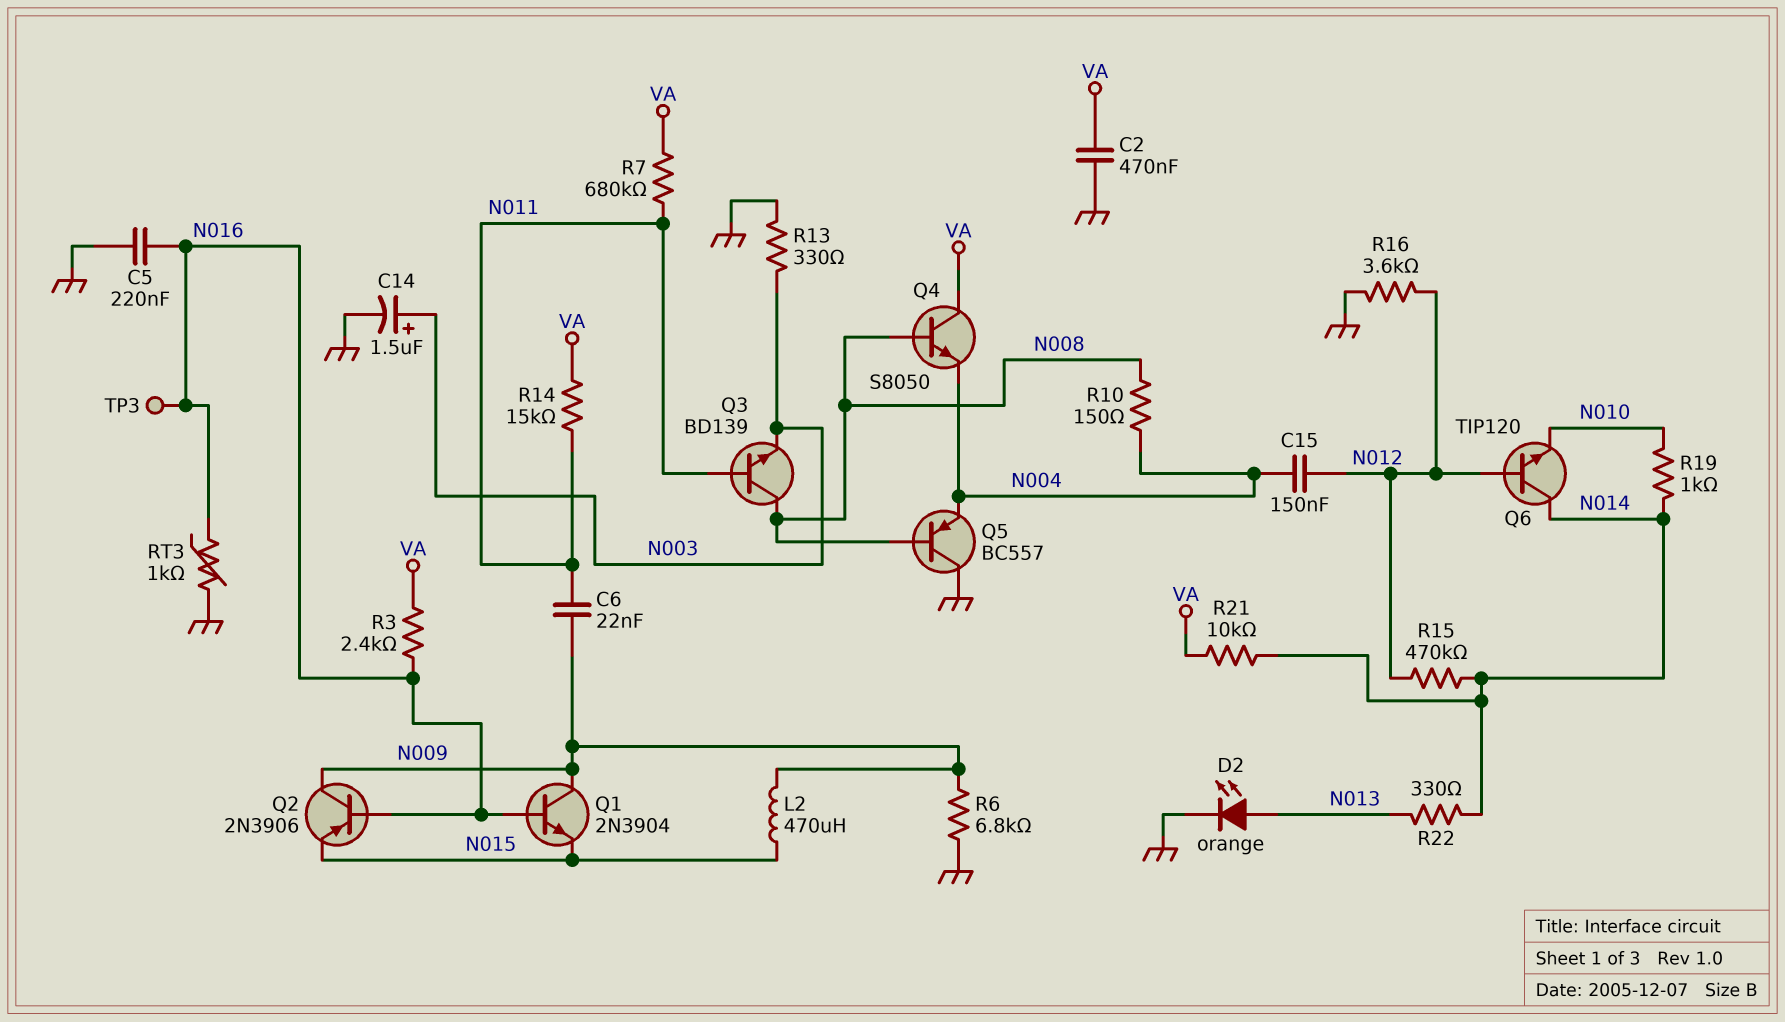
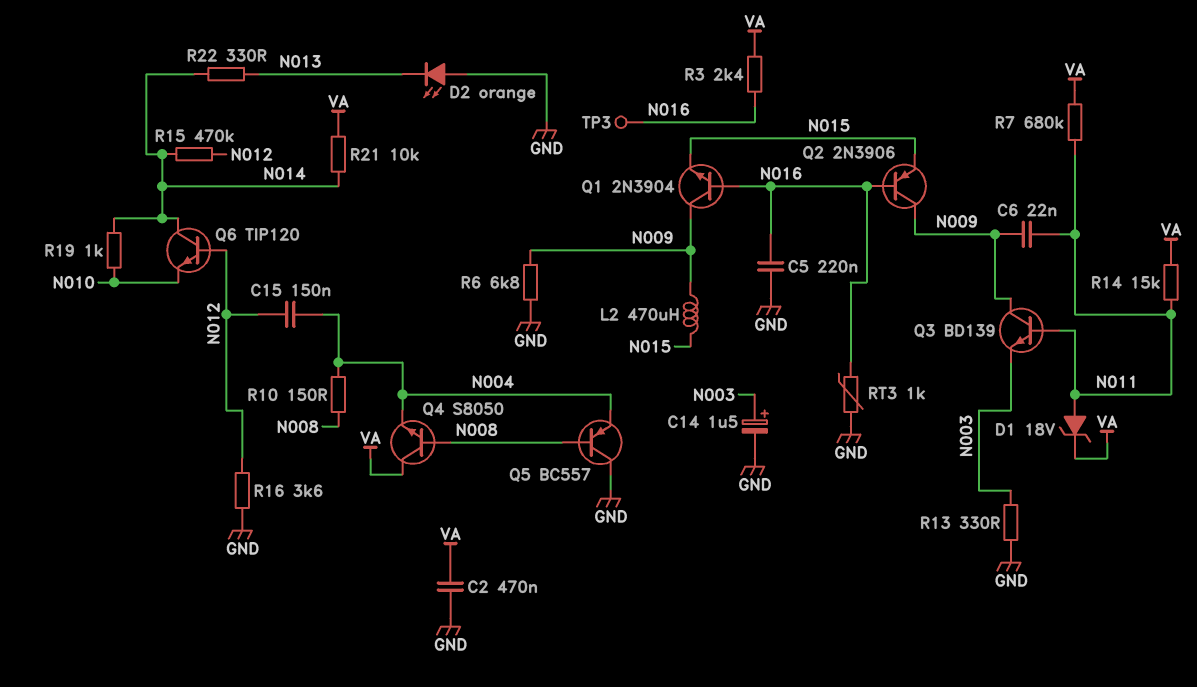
D1: none -> zener 18V (A N011, K VA)
D2: LED orange (A N013, K GND) -> LED orange (A GND, K N013)
Q3: NPN BD139 (B N011, C N008, E N003) -> NPN BD139 (B N011, C N009, E N003)

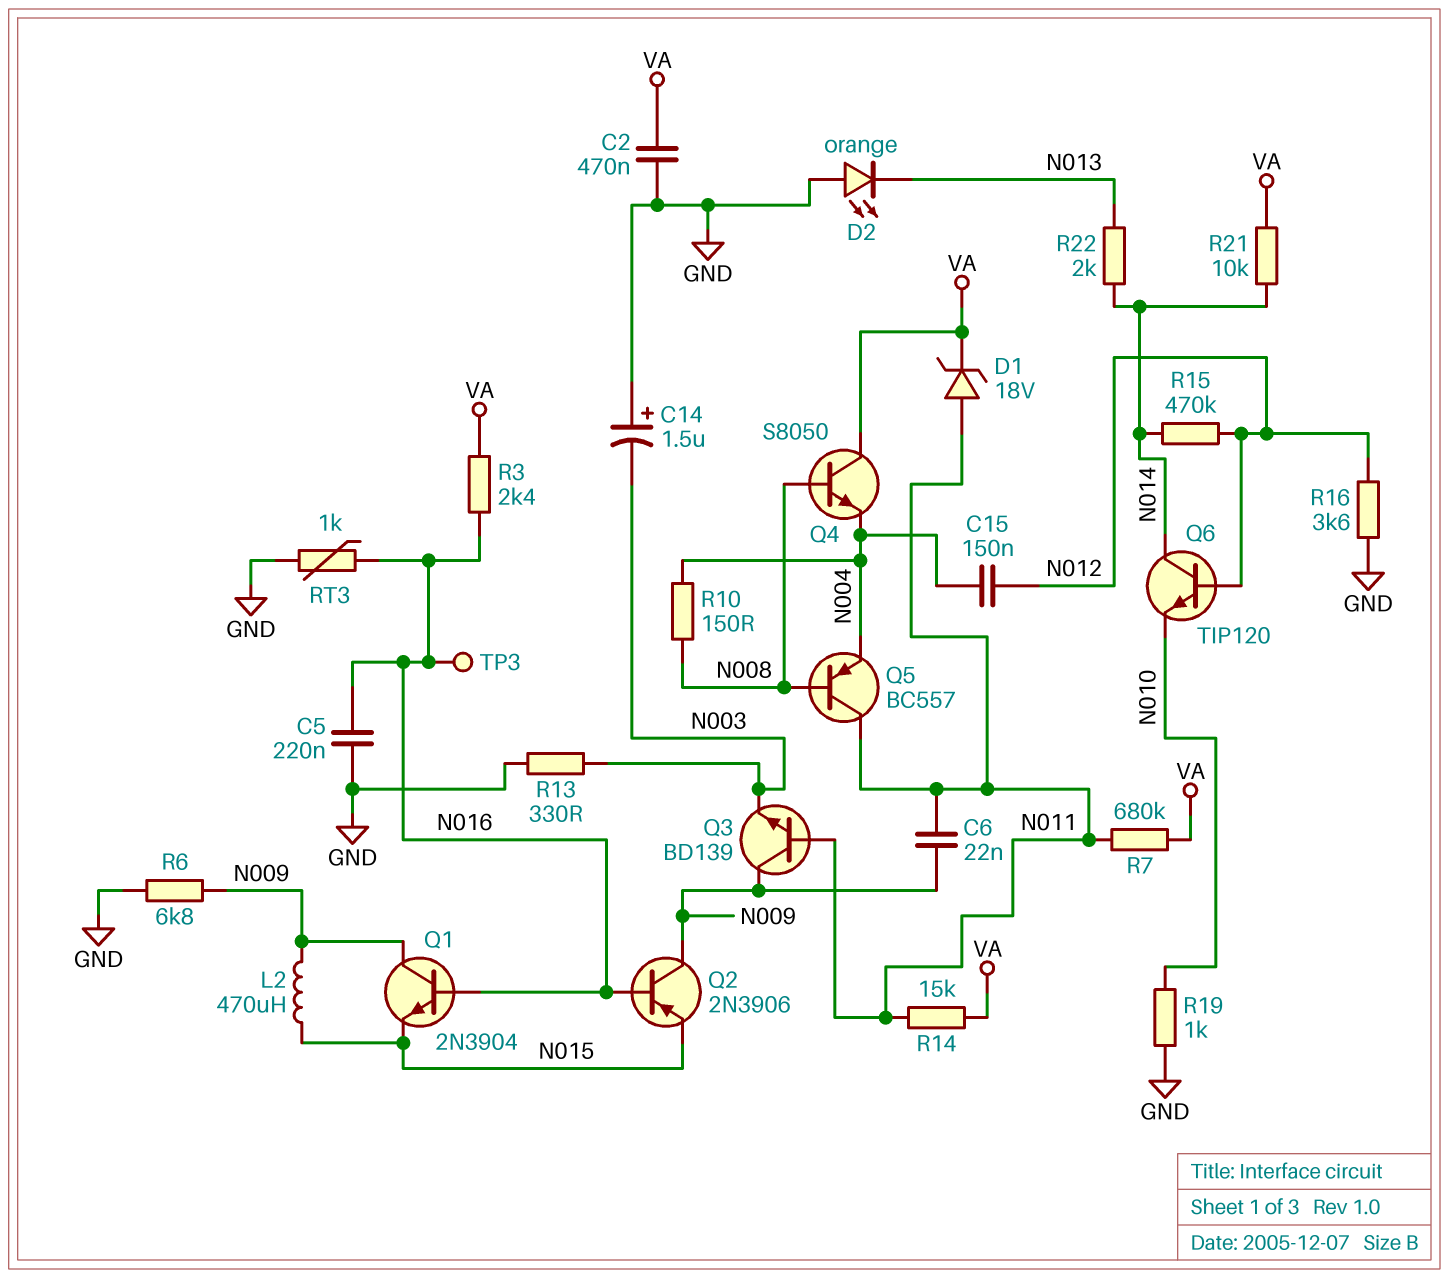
C14: 1.5uF (plus N003, minus GND) -> 1.5uF (plus GND, minus N003)
Q5: PNP BC557 (B N008, C GND, E N004) -> PNP BC557 (B N008, C N011, E N004)
R19: 1k (N010, N014) -> 1k (GND, N010)
R22: 330 (N013, N014) -> 2k (N013, N014)

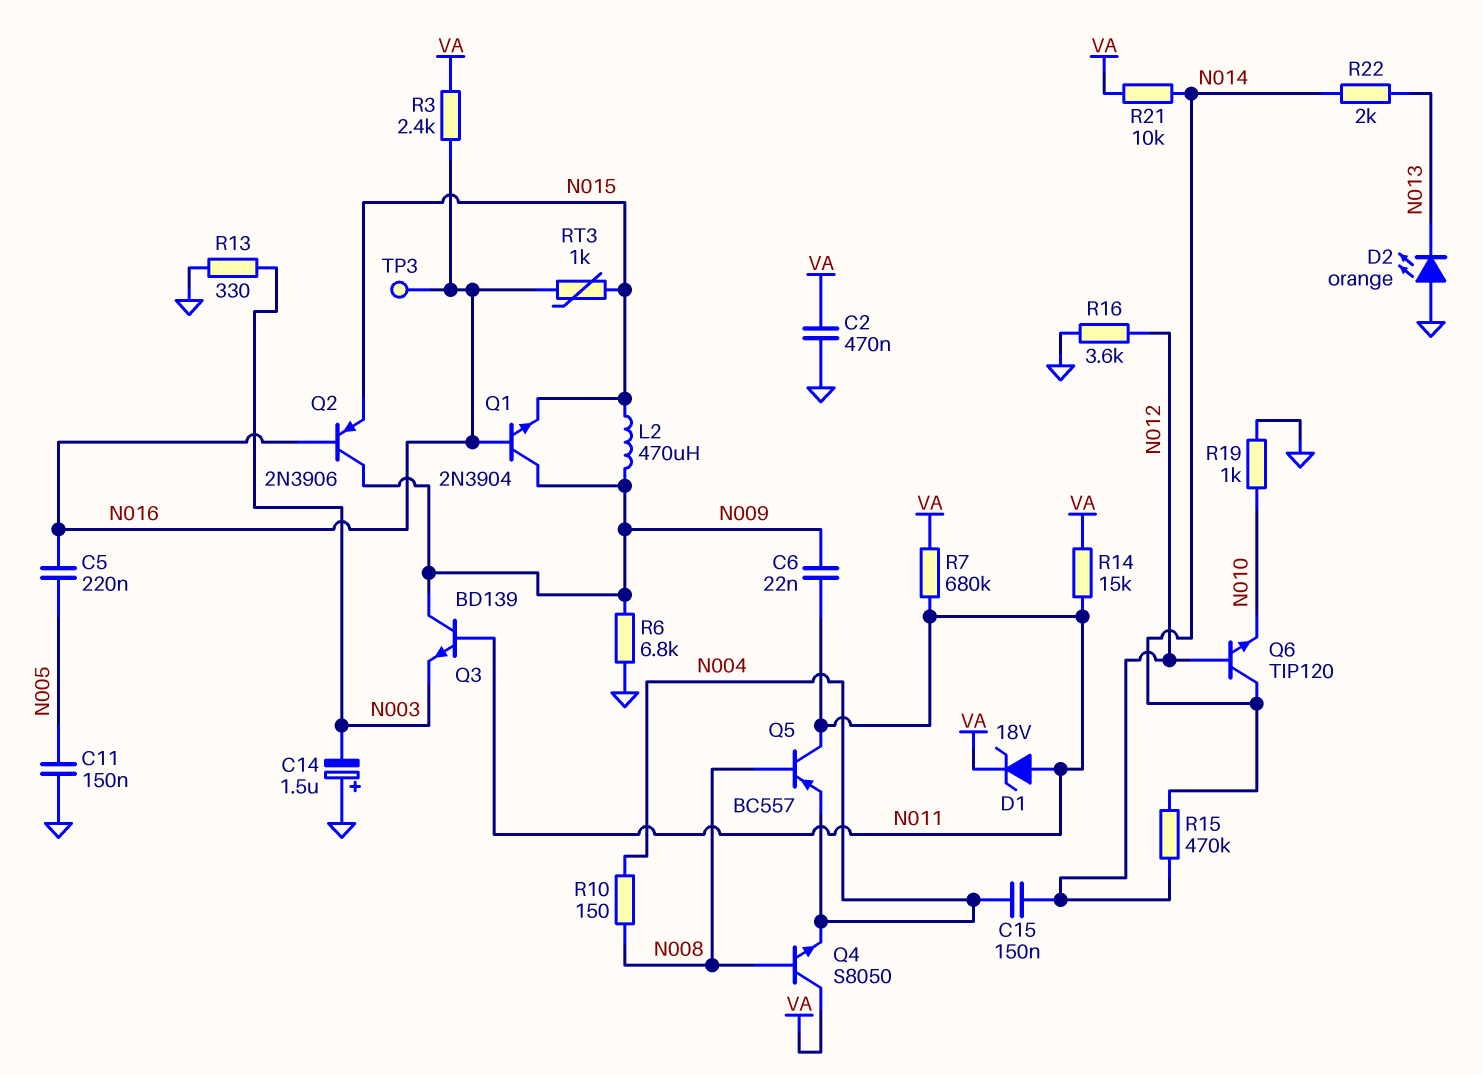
C5: 220nF (GND, N016) -> 220nF (N005, N016)
C11: none -> 150nF (GND, N005)
RT3: 1k (GND, N016) -> 1k (N015, N016)

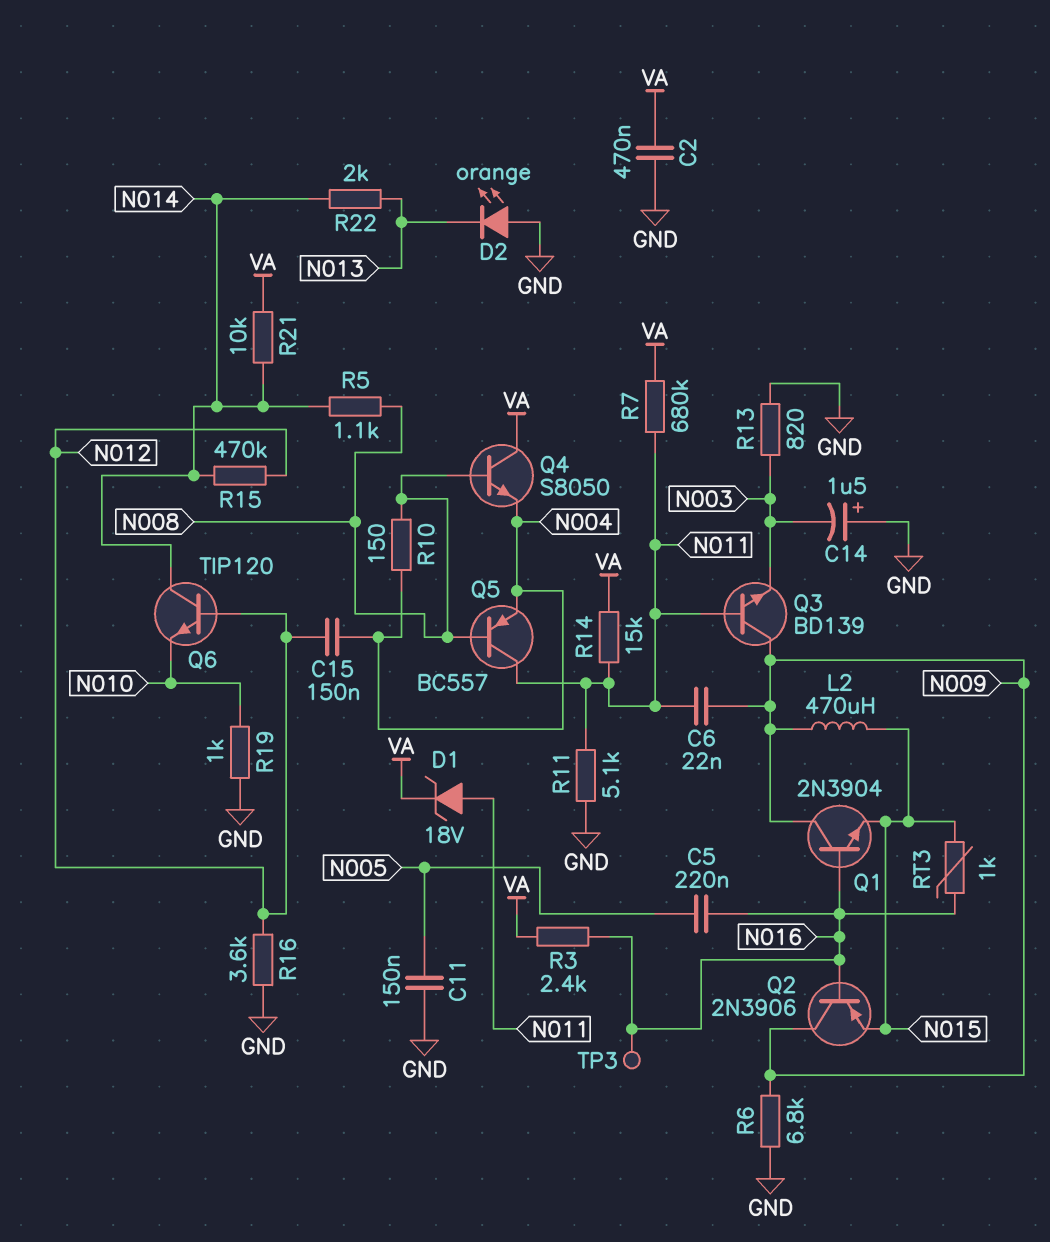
R5: none -> 1.1k (N008, N014)
R11: none -> 5.1k (GND, N011)
R13: 330 (GND, N003) -> 820 (GND, N003)

